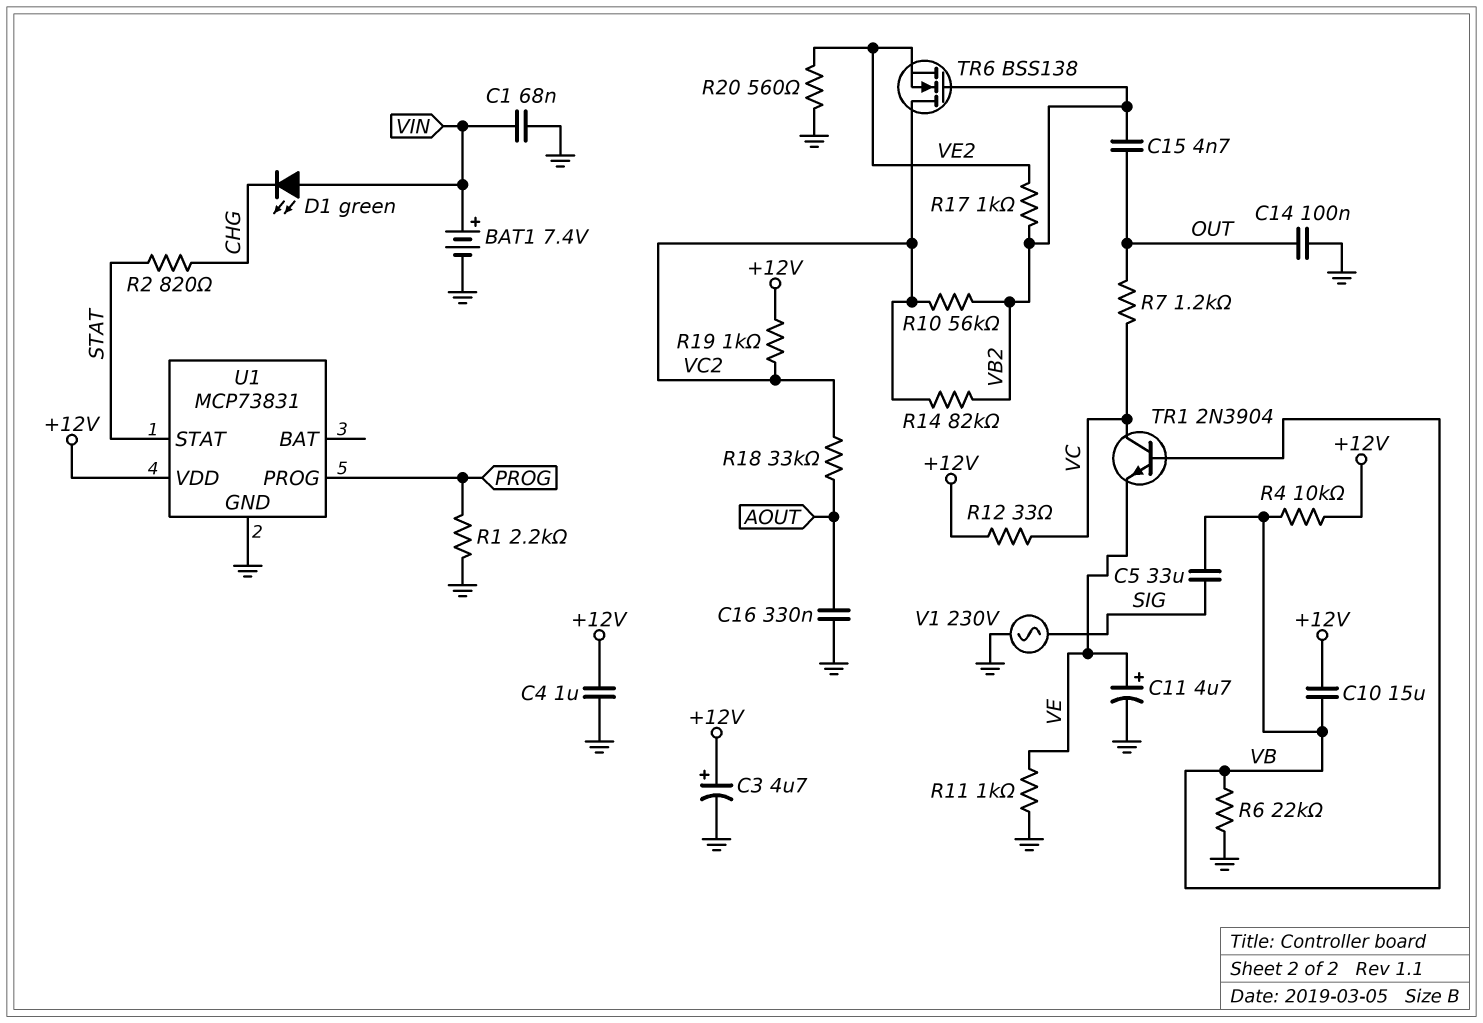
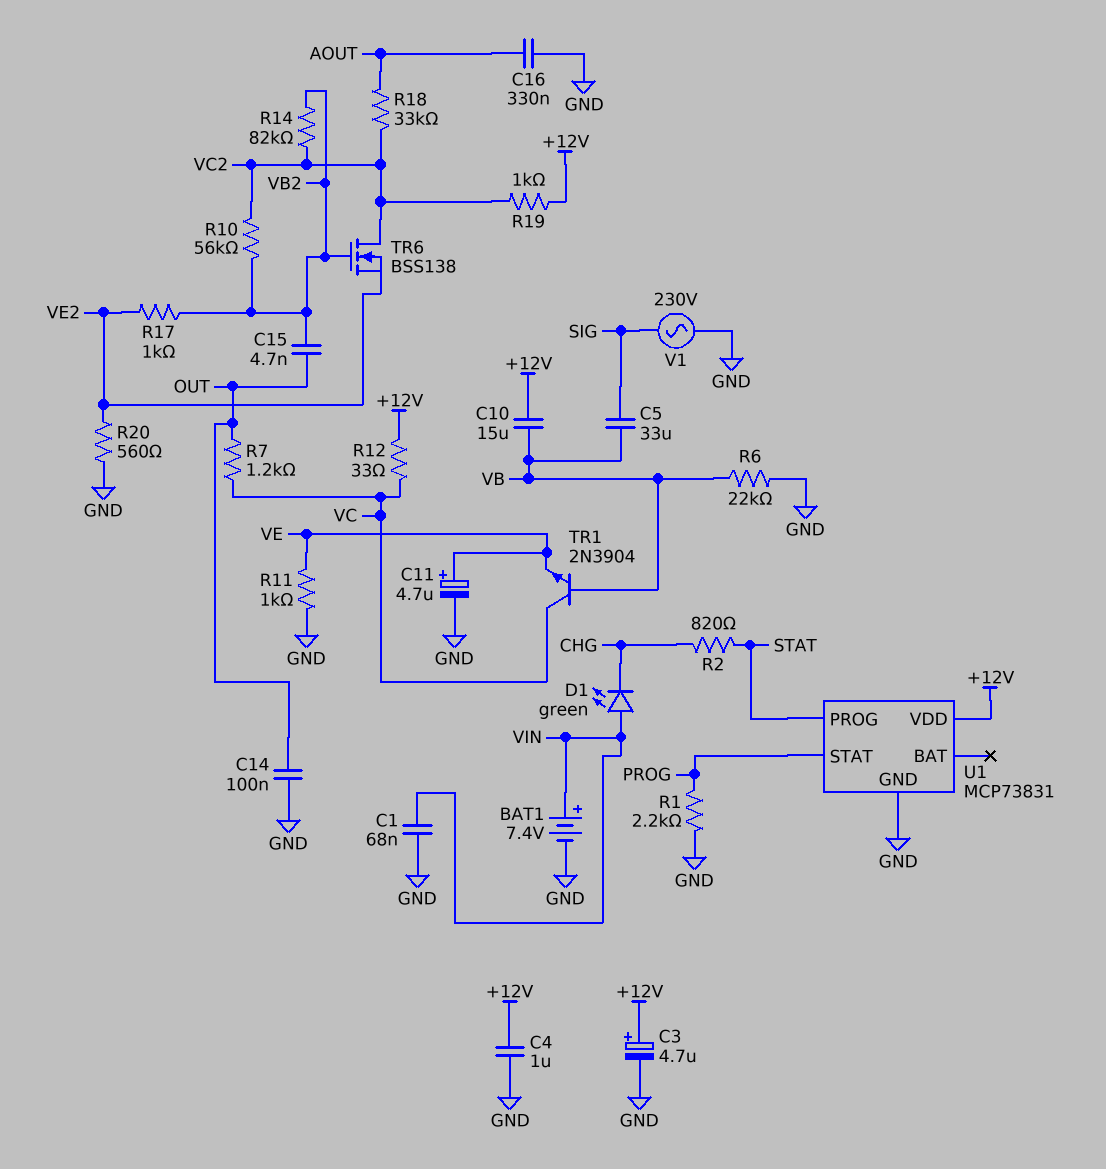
R4: 10k (+12V, VB) -> none
U1 pin PROG: PROG -> STAT
U1 pin STAT: STAT -> PROG

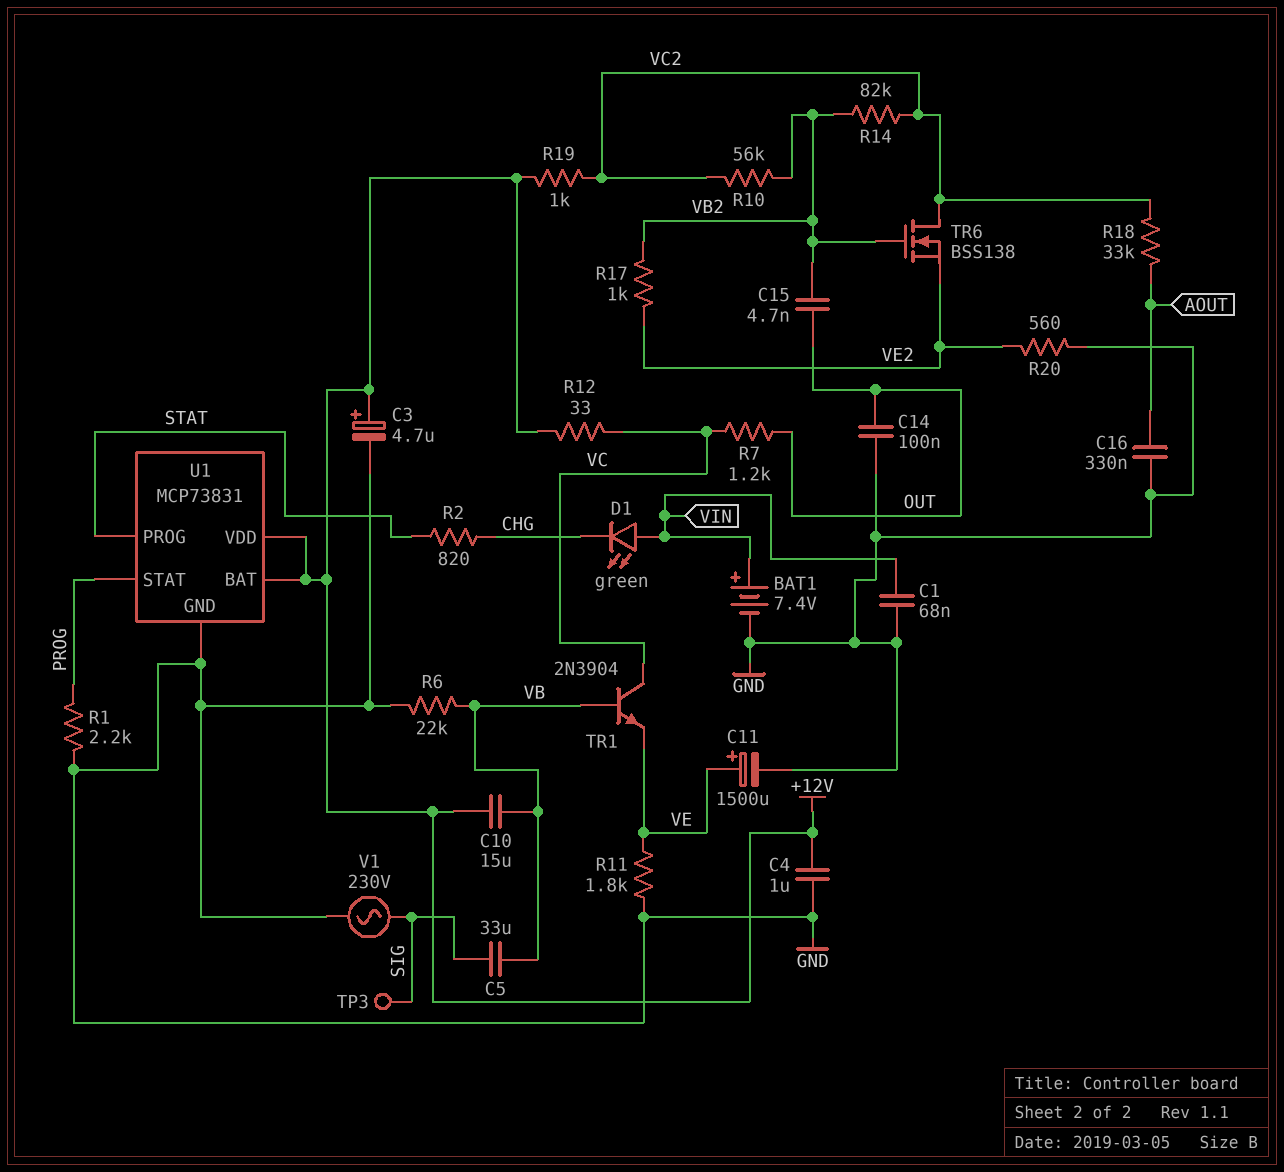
C11: 4.7uF (plus VE, minus GND) -> 1500uF (plus VE, minus GND)
R11: 1k (GND, VE) -> 1.8k (GND, VE)
TP3: none -> test point (SIG)
U1 pin BAT: none -> +12V

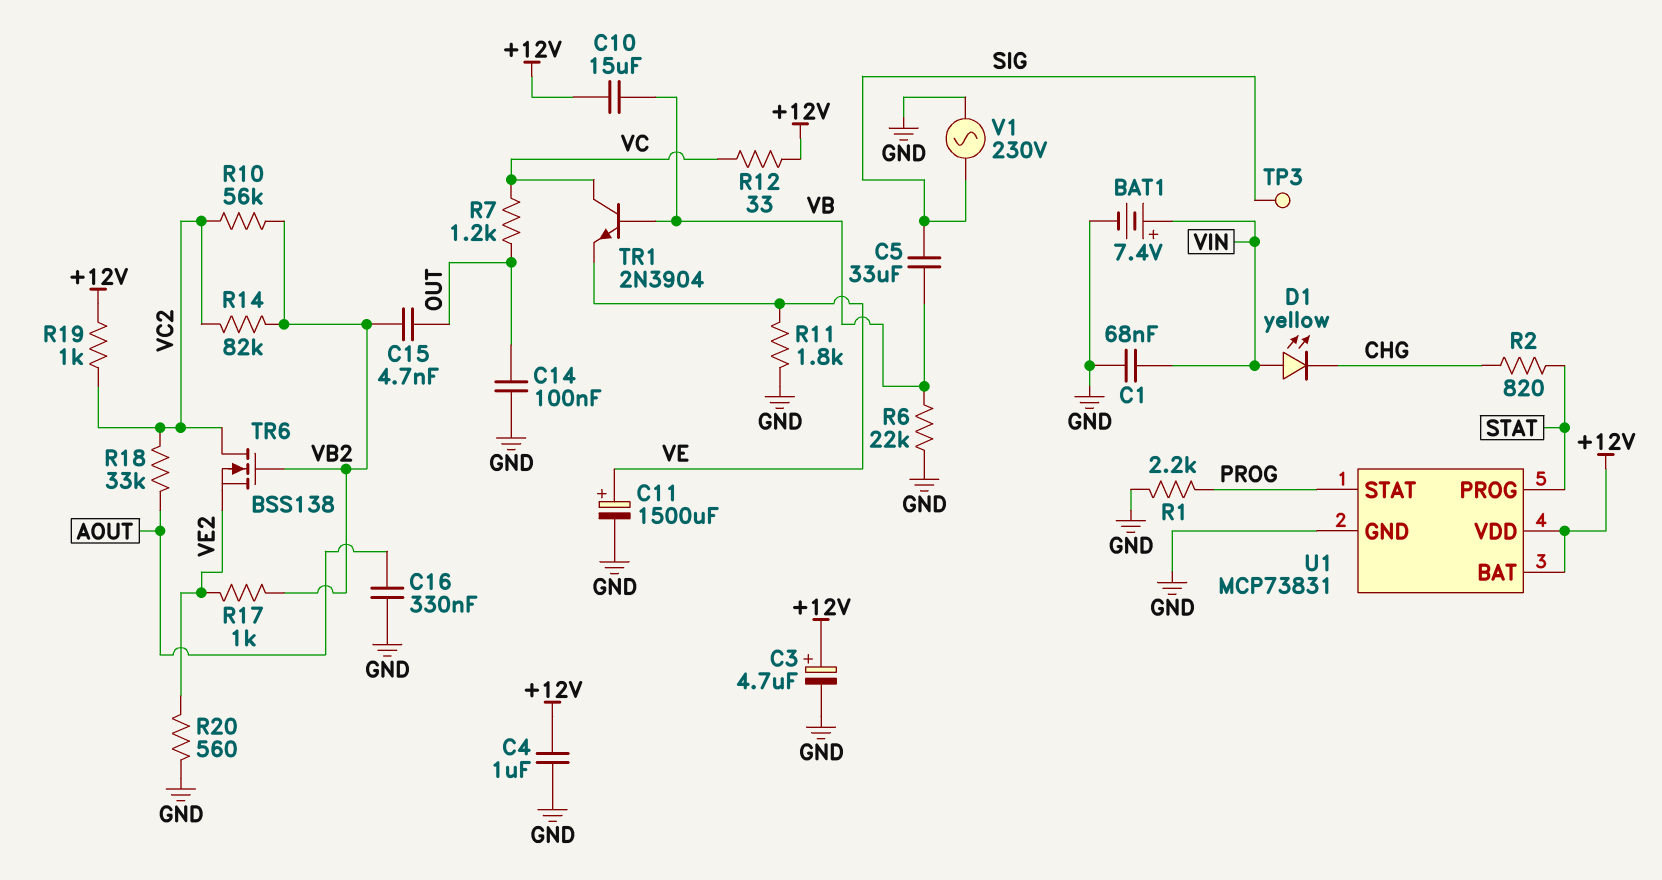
D1: LED green (A VIN, K CHG) -> LED yellow (A VIN, K CHG)

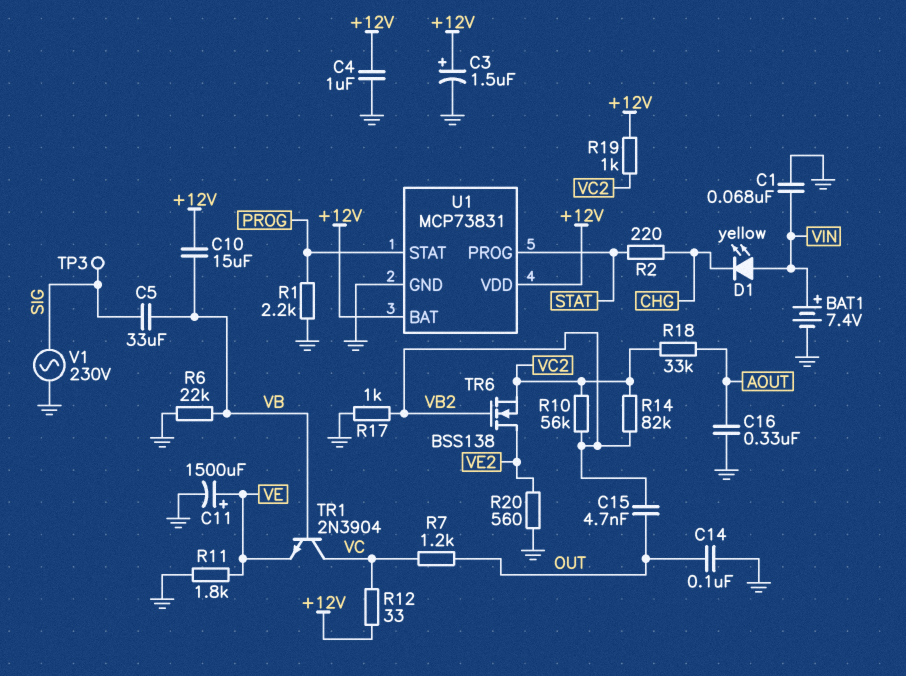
C3: 4.7uF (plus +12V, minus GND) -> 1.5uF (plus +12V, minus GND)
R2: 820 (CHG, STAT) -> 220 (CHG, STAT)
R17: 1k (VB2, VE2) -> 1k (GND, VB2)
TR6: NMOS BSS138 (G VB2, D VC2, S VE2) -> NMOS BSS138 (G VB2, D VE2, S VC2)

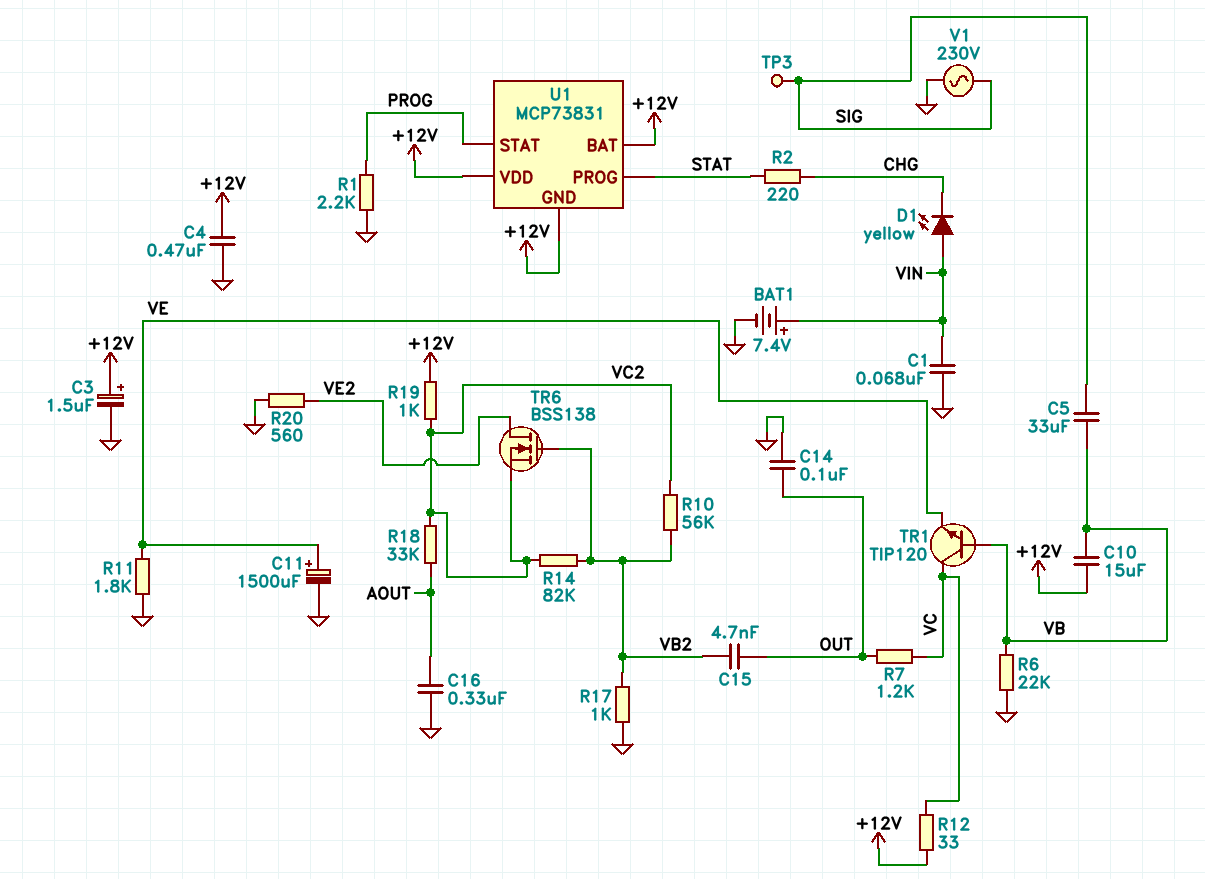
C4: 1uF (+12V, GND) -> 470nF (+12V, GND)
TR1: NPN 2N3904 (B VB, C VC, E VE) -> NPN TIP120 (B VB, C VC, E VE)
U1 pin GND: GND -> +12V

